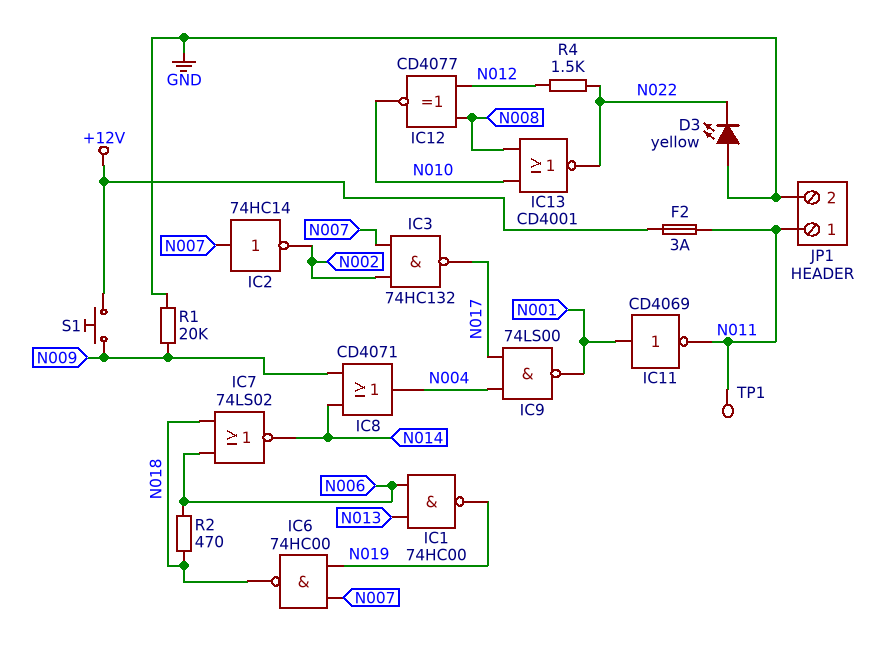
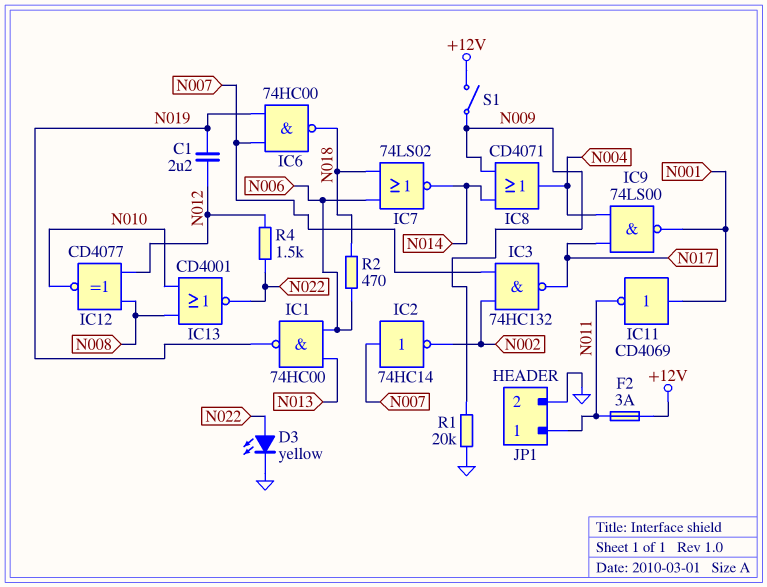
C1: none -> 2.2uF (N012, N019)
D3: LED yellow (A GND, K N022) -> LED yellow (A N022, K GND)
S1: button (+12V, N009) -> switch (+12V, N009)
TP1: test point (N011) -> none

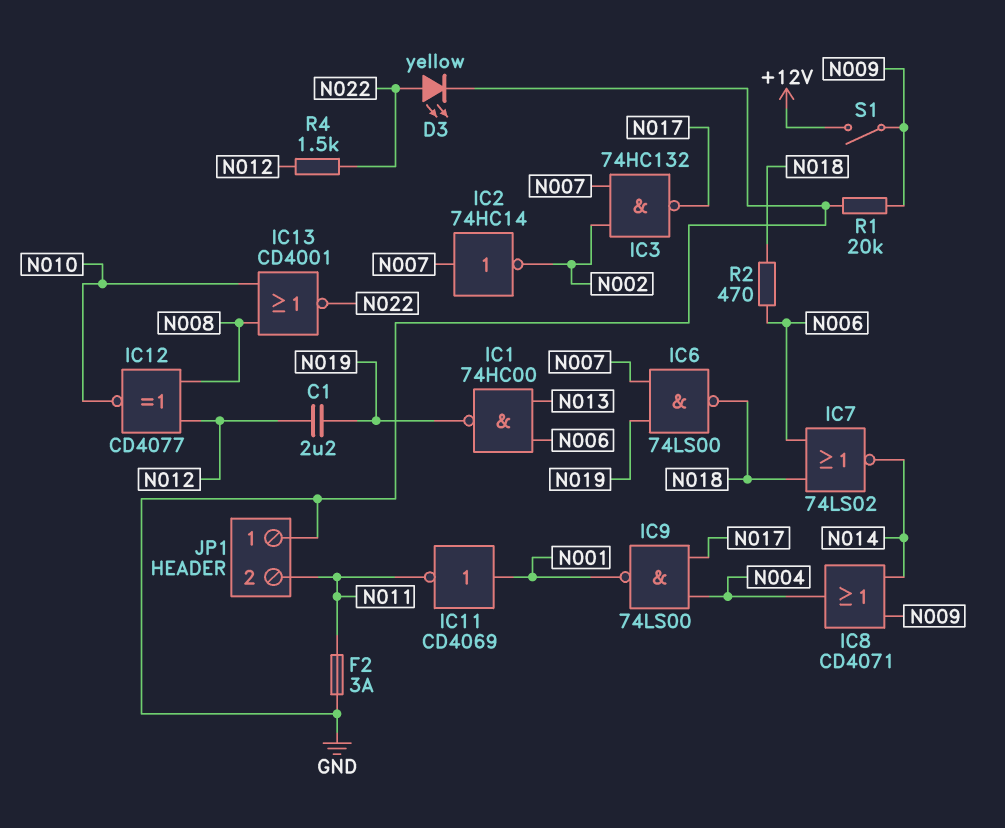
F2: 3A (+12V, N011) -> 3A (GND, N011)
IC6: NAND 74HC00 (in N007, in N019, out N018) -> NAND 74LS00 (in N007, in N019, out N018)
JP1 pin 1: N011 -> GND
JP1 pin 2: GND -> N011

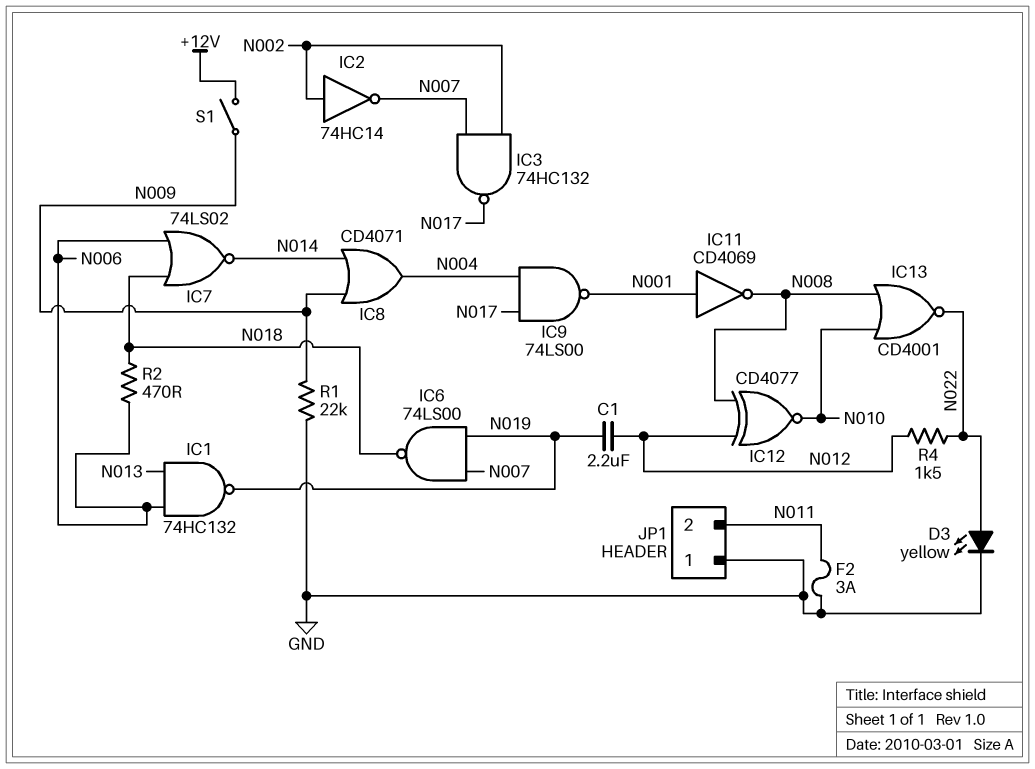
IC1: NAND 74HC00 (in N006, in N013, out N019) -> NAND 74HC132 (in N006, in N013, out N019)
IC2: NOT 74HC14 (in N007, out N002) -> NOT 74HC14 (in N002, out N007)
IC11: NOT CD4069 (in N001, out N011) -> NOT CD4069 (in N001, out N008)
R1: 20k (GND, N009) -> 22k (GND, N009)

